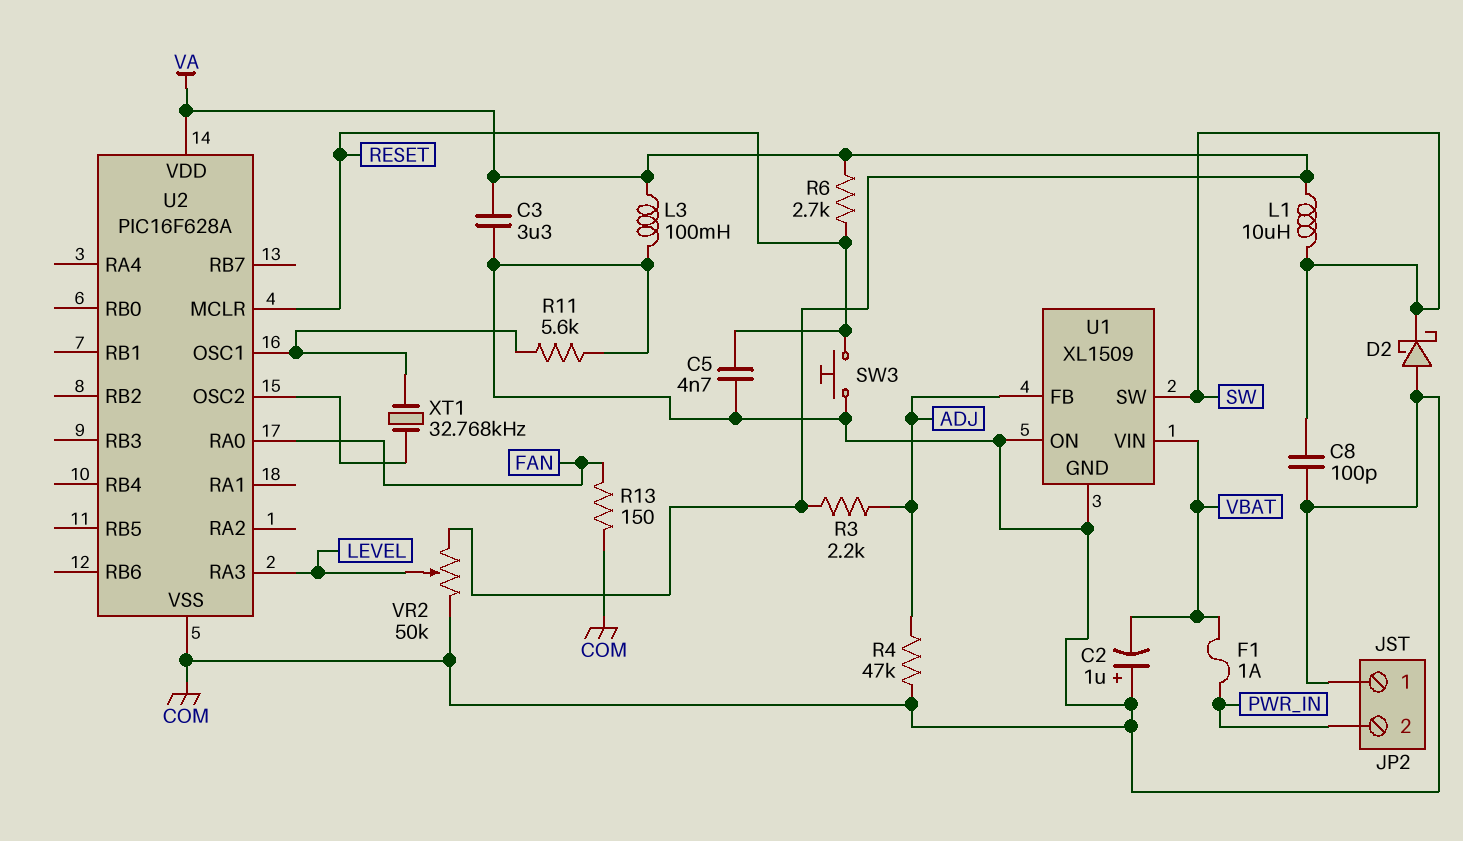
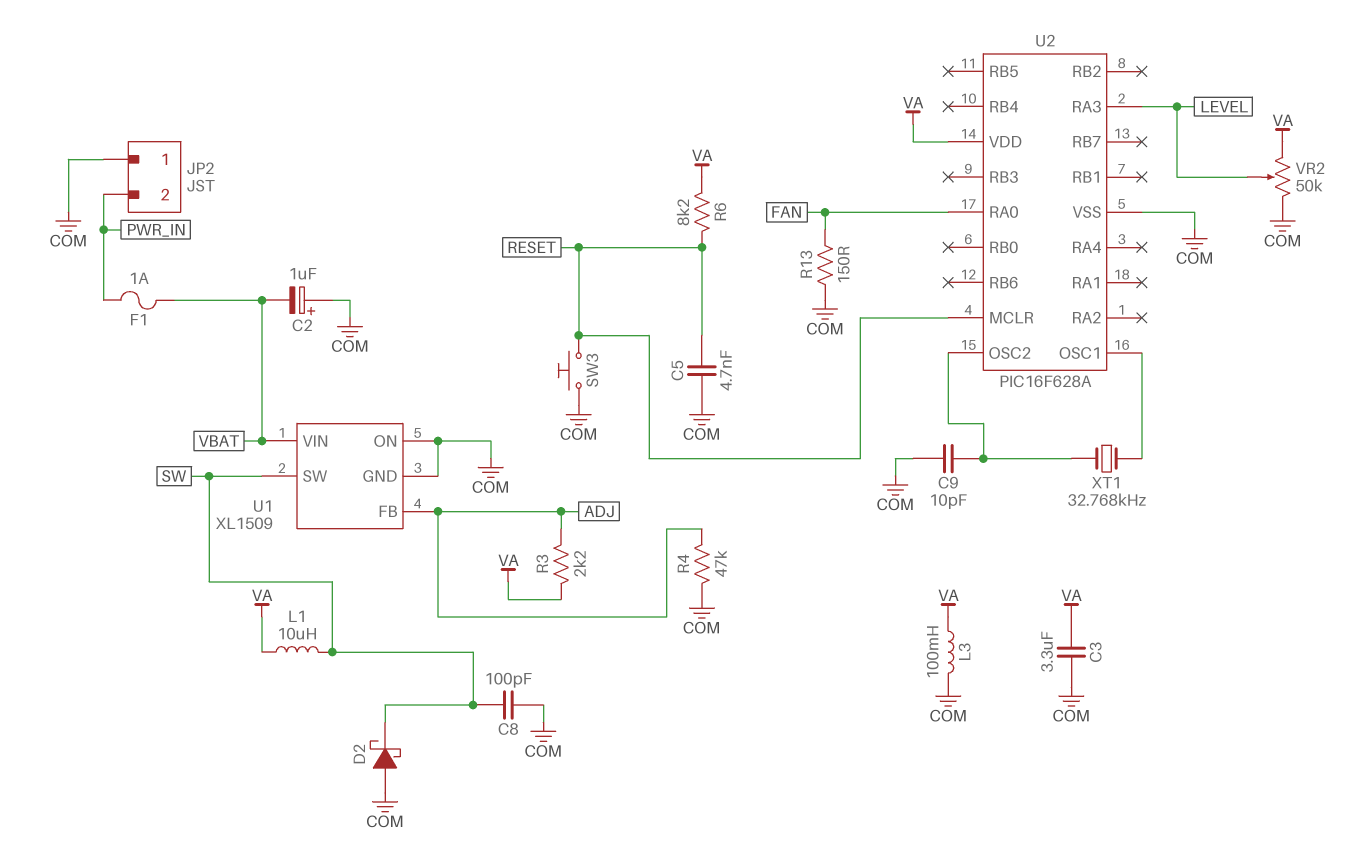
C9: none -> 10pF (COM, U2/OSC2)
R6: 2.7k (RESET, VA) -> 8.2k (RESET, VA)
R11: 5.6k (COM, U2/OSC1) -> none

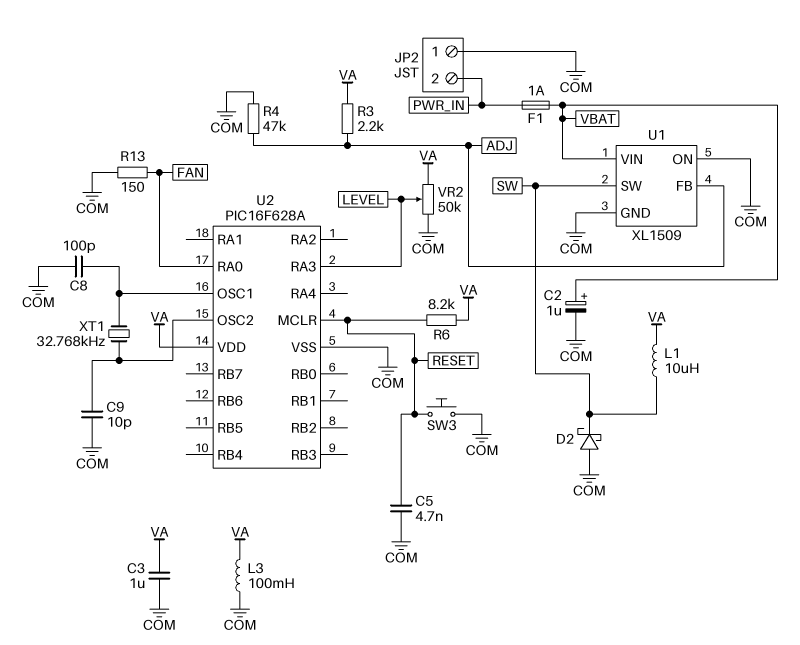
C2: 1uF (plus COM, minus VBAT) -> 1uF (plus VBAT, minus COM)
C3: 3.3uF (COM, VA) -> 1uF (COM, VA)
C8: 100pF (COM, SW) -> 100pF (COM, U2/OSC1)

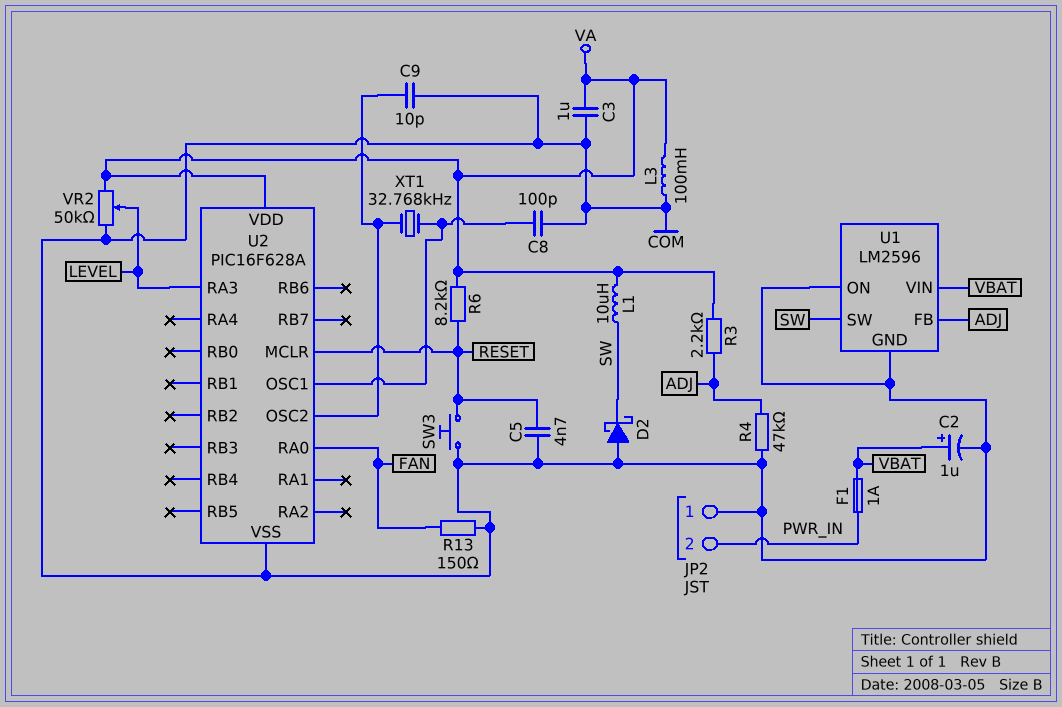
U1: XL1509 -> LM2596

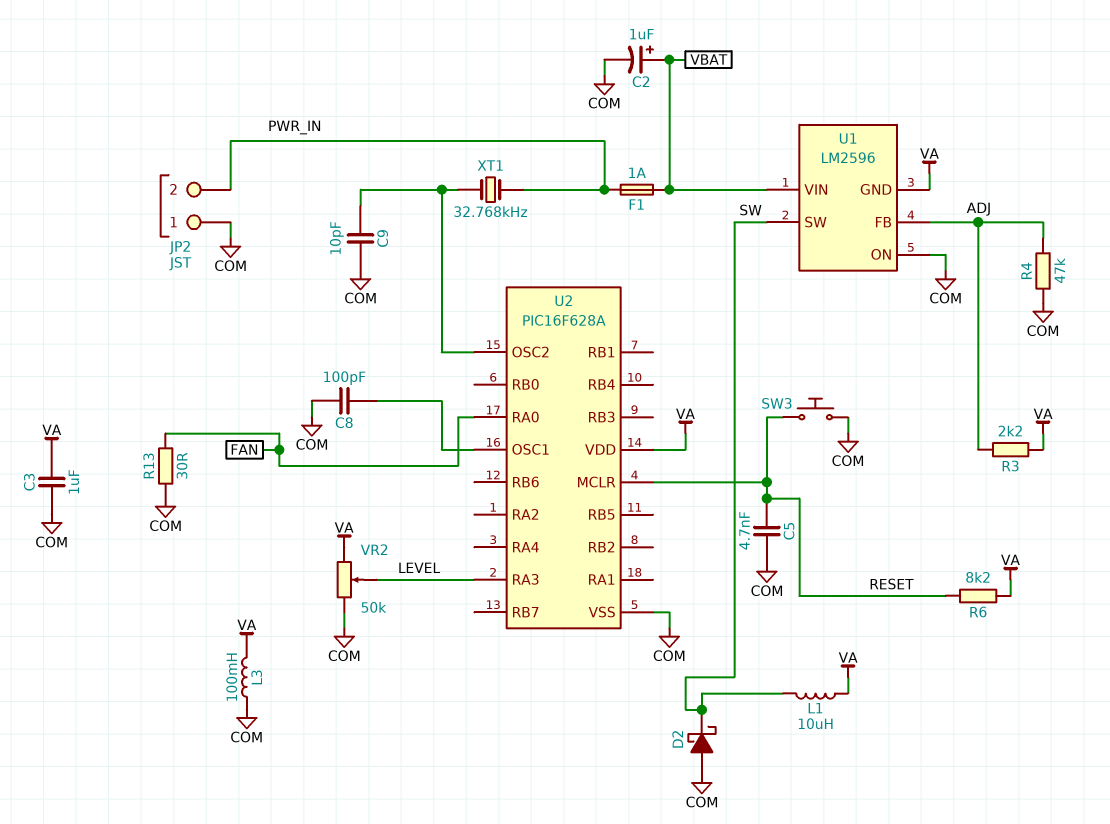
R13: 150 (COM, FAN) -> 30 (COM, FAN)
U1 pin GND: COM -> VA
XT1: 32.768kHz (U2/OSC1, U2/OSC2) -> 32.768kHz (PWR_IN, U2/OSC2)

